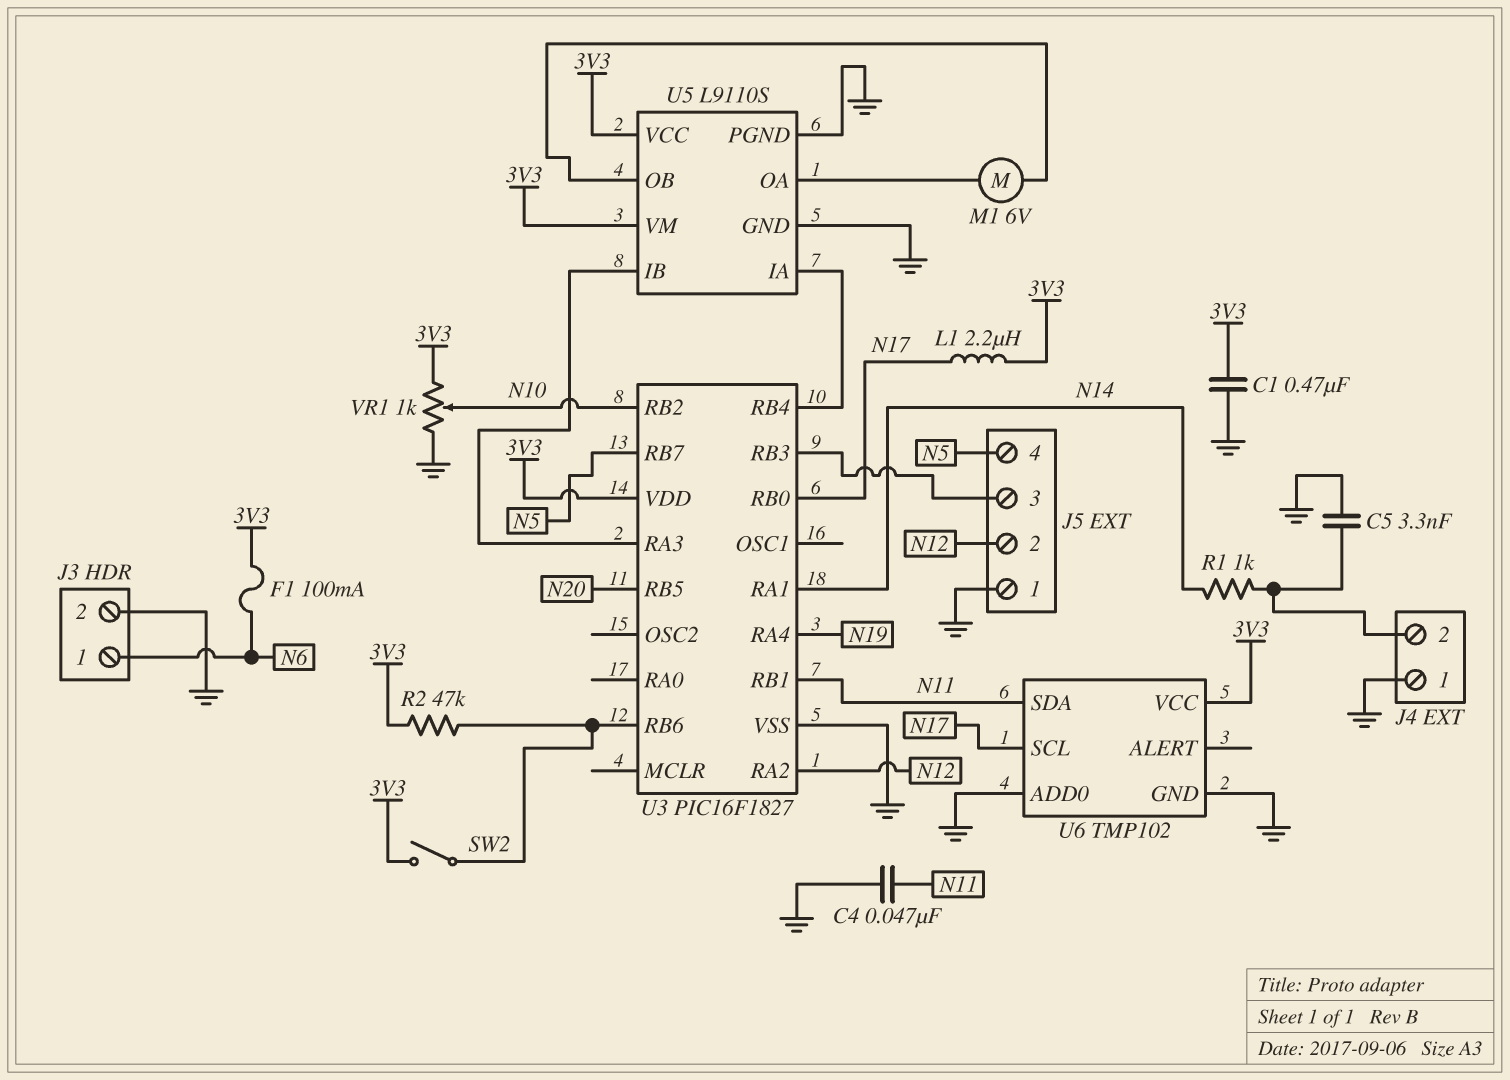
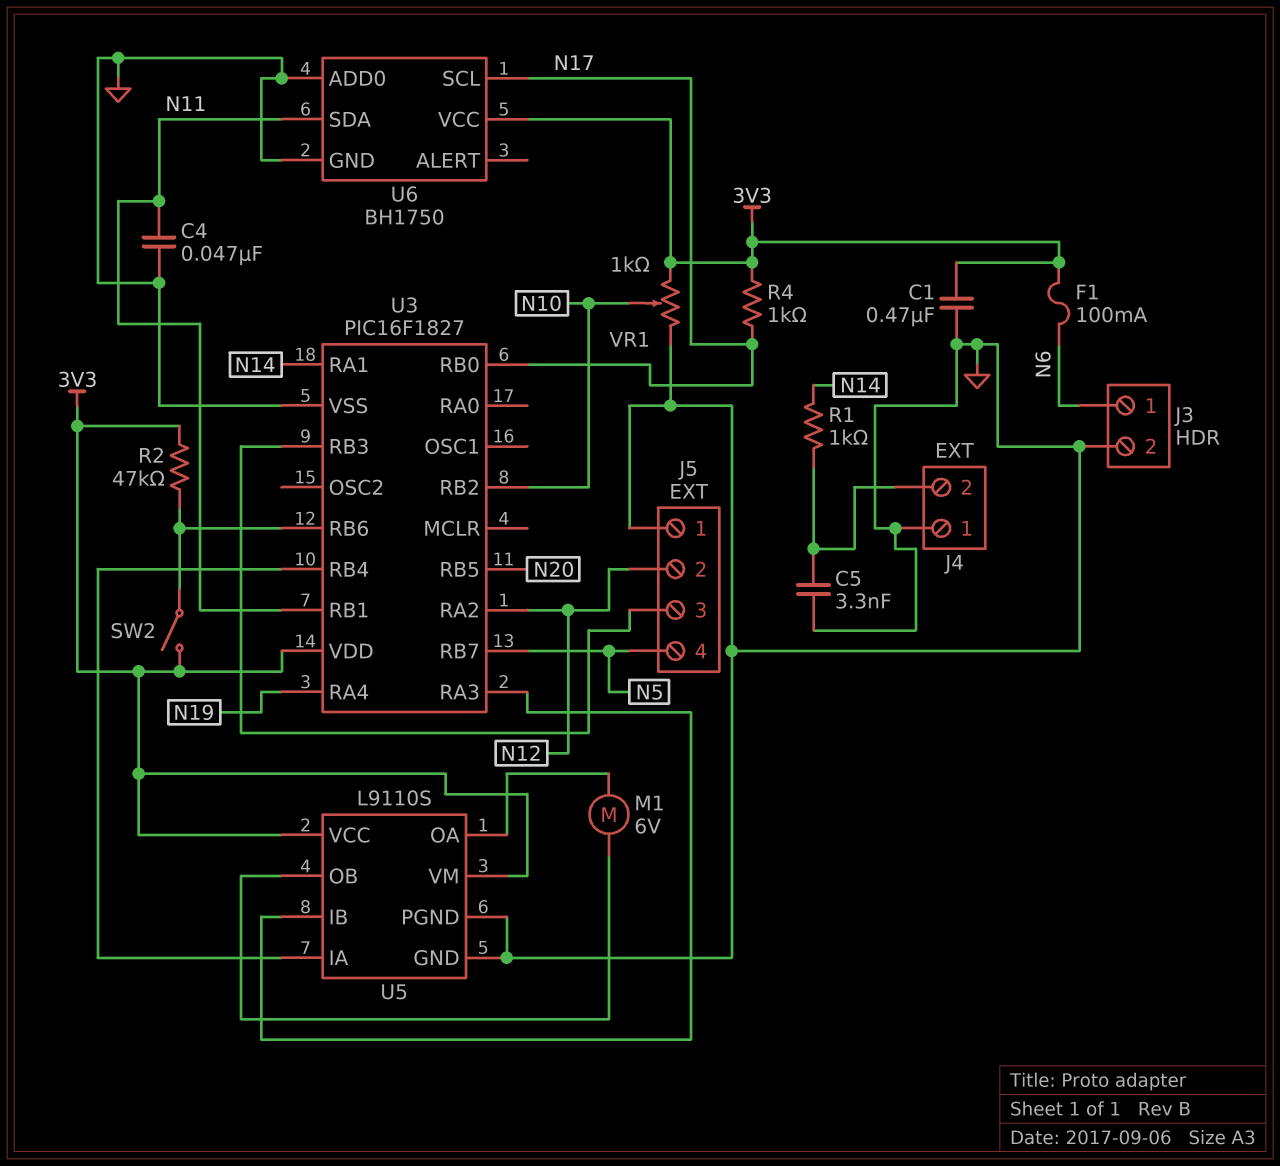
L1: 2.2uH (3V3, N17) -> none
R4: none -> 1k (3V3, N17)
U6: TMP102 -> BH1750

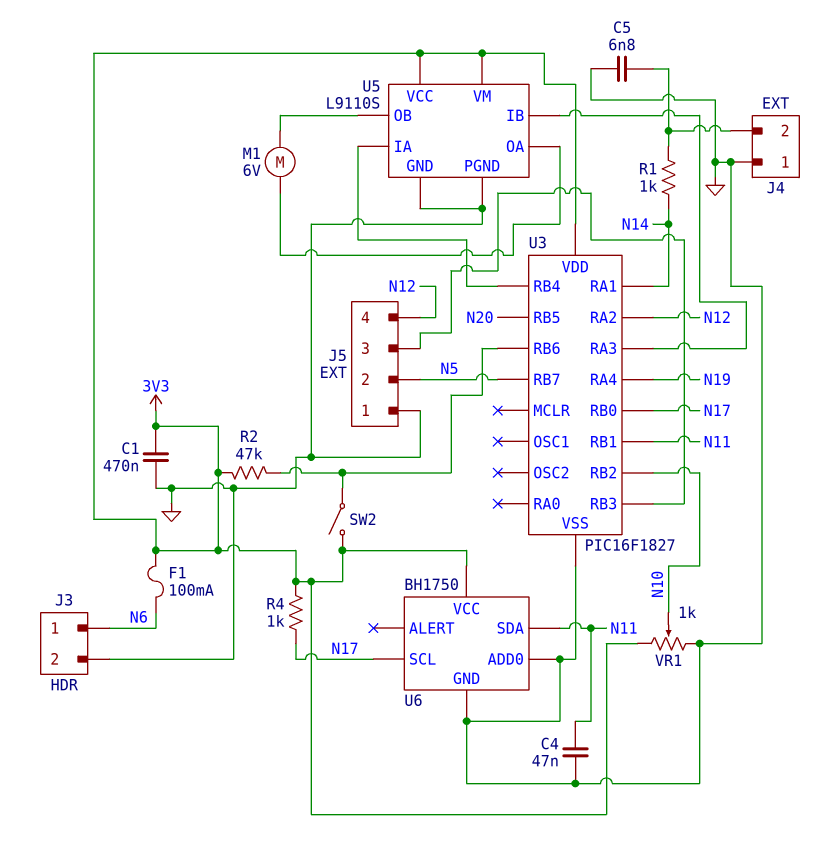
C5: 3.3nF (GND, J4/2) -> 6.8nF (GND, J4/2)
J5 pin 2: N12 -> N5
J5 pin 4: N5 -> N12

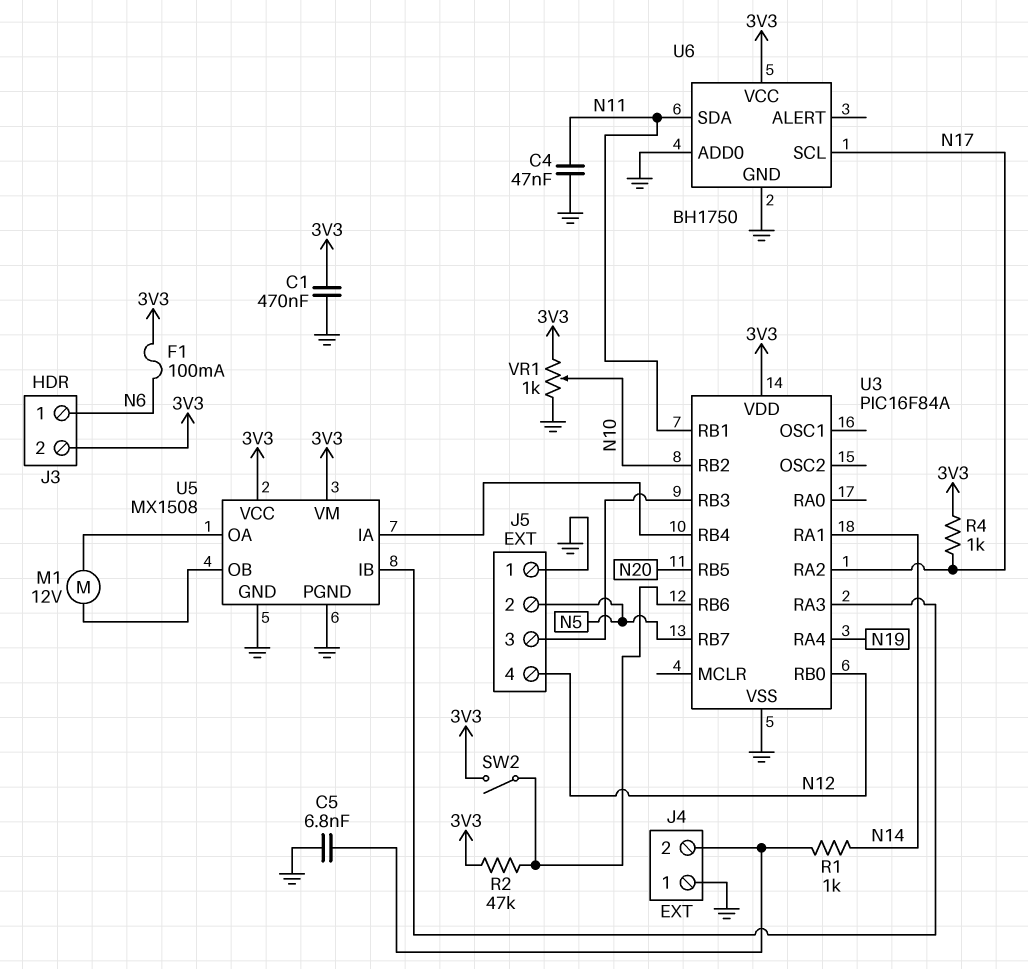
J3 pin 2: GND -> 3V3
M1: motor 6V (U5/OA, U5/OB) -> motor 12V (U5/OA, U5/OB)
U3: PIC16F1827 -> PIC16F84A
U3 pin RA2: N12 -> N17
U3 pin RB0: N17 -> N12
U5: L9110S -> MX1508

